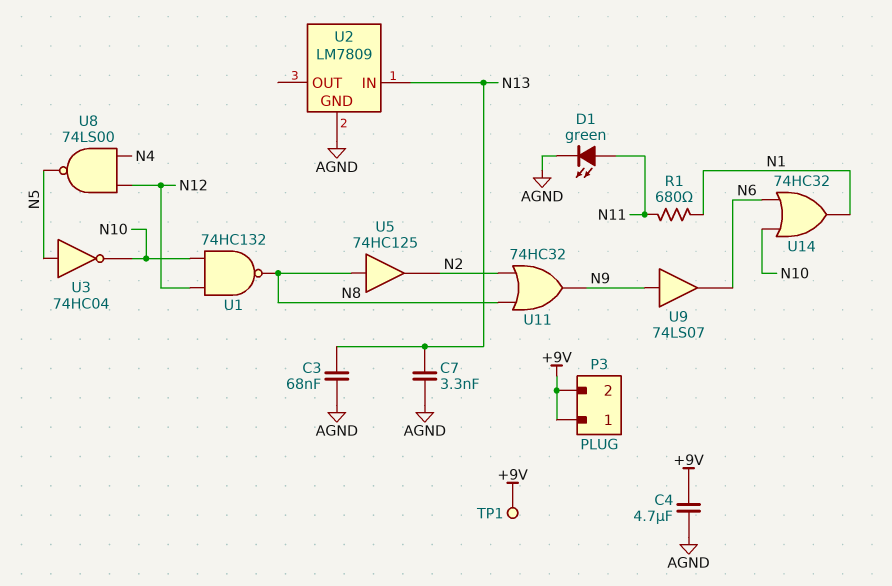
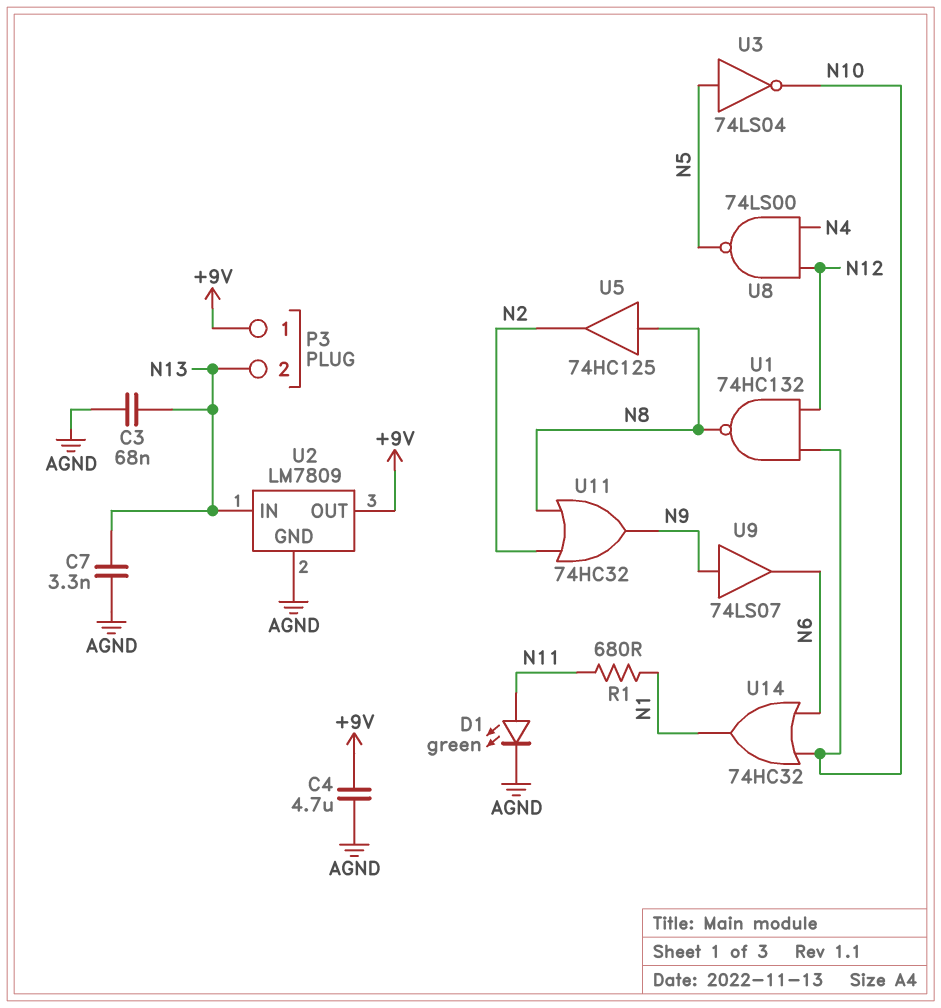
P3 pin 2: +9V -> N13
TP1: test point (+9V) -> none
U2 pin OUT: none -> +9V
U3: NOT 74HC04 (in N5, out N10) -> NOT 74LS04 (in N5, out N10)

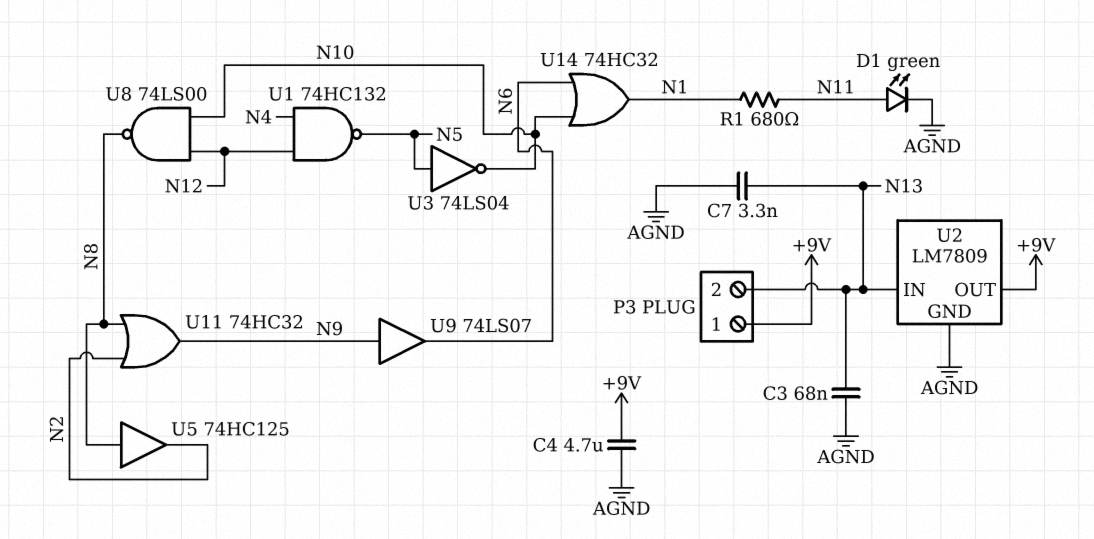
U1: NAND 74HC132 (in N10, in N12, out N8) -> NAND 74HC132 (in N4, in N12, out N5)
U8: NAND 74LS00 (in N4, in N12, out N5) -> NAND 74LS00 (in N10, in N12, out N8)

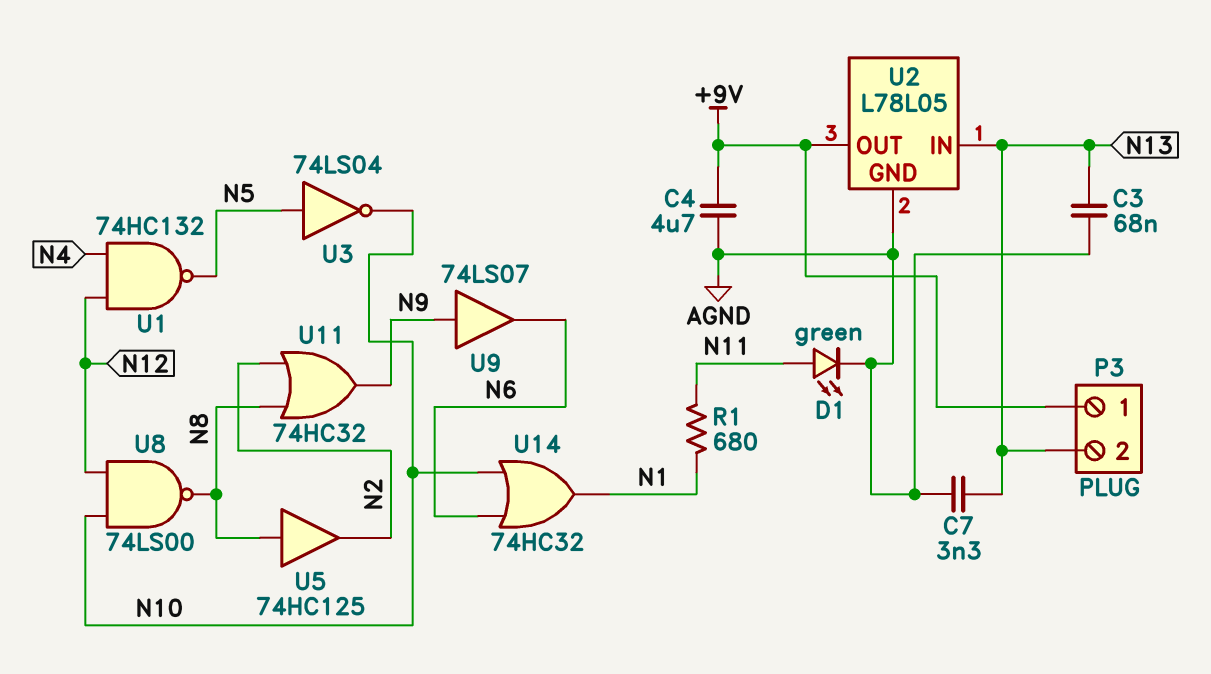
U2: LM7809 -> L78L05

